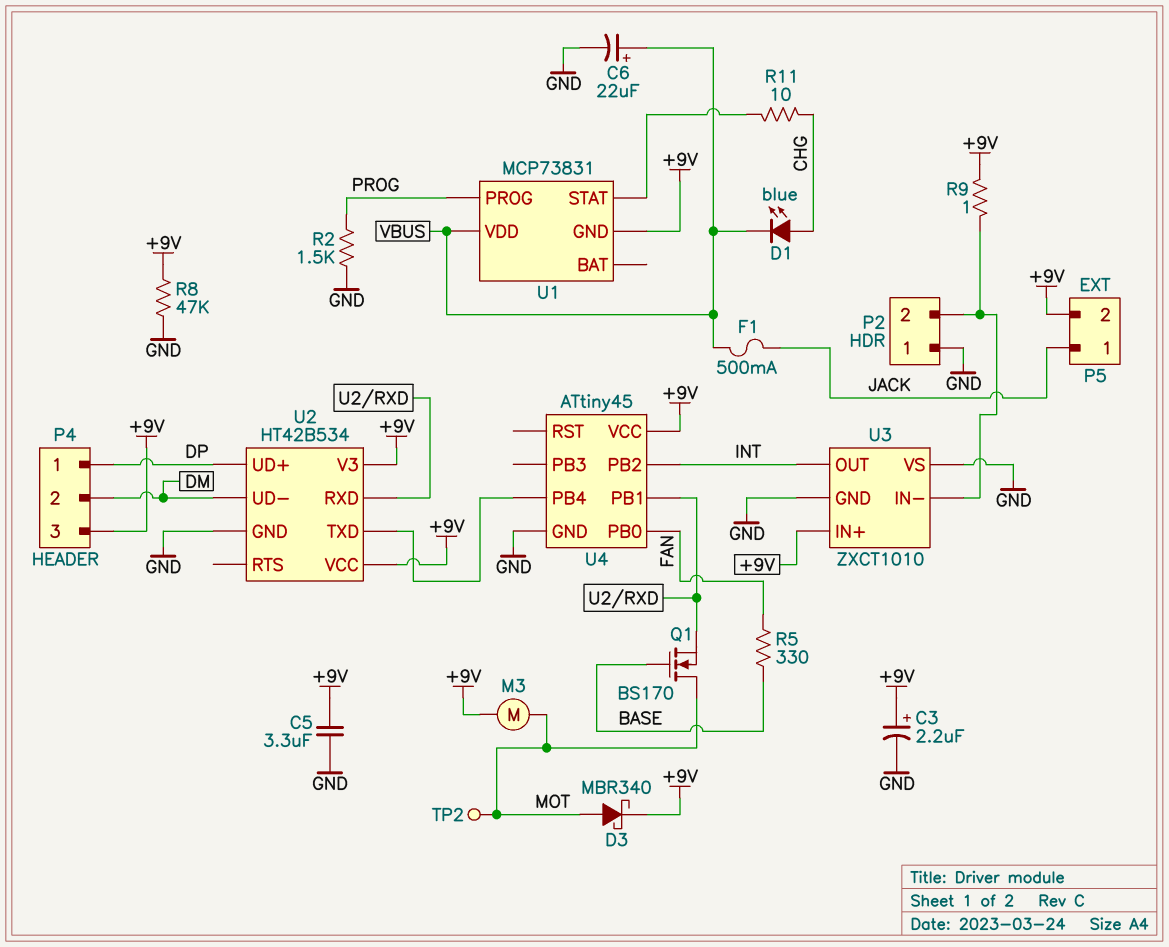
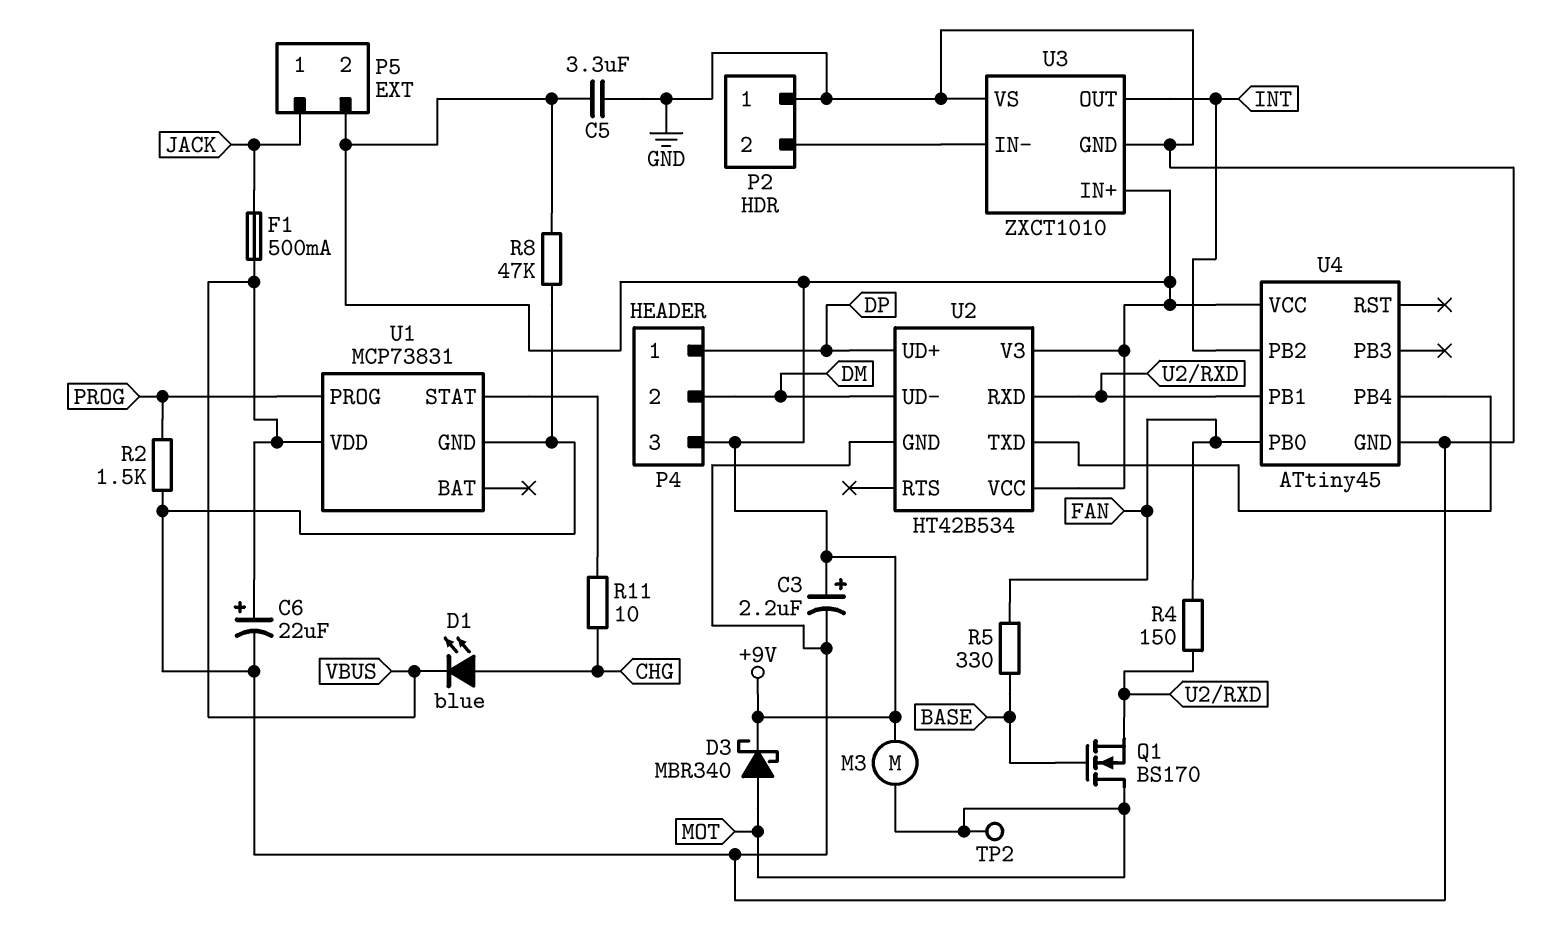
R4: none -> 150 (FAN, U2/RXD)
R9: 1 (+9V, P2/2) -> none
U1 pin GND: +9V -> GND

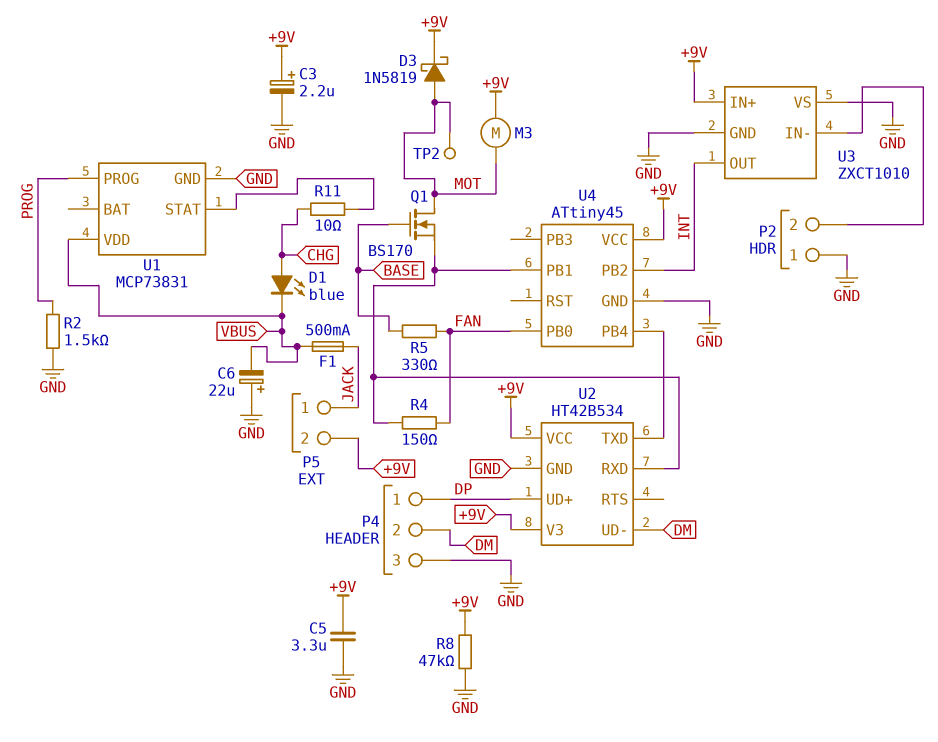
C6: 22uF (plus VBUS, minus GND) -> 22uF (plus GND, minus VBUS)
D3: schottky MBR340 (A MOT, K +9V) -> schottky 1N5819 (A MOT, K +9V)
P4 pin 3: +9V -> GND

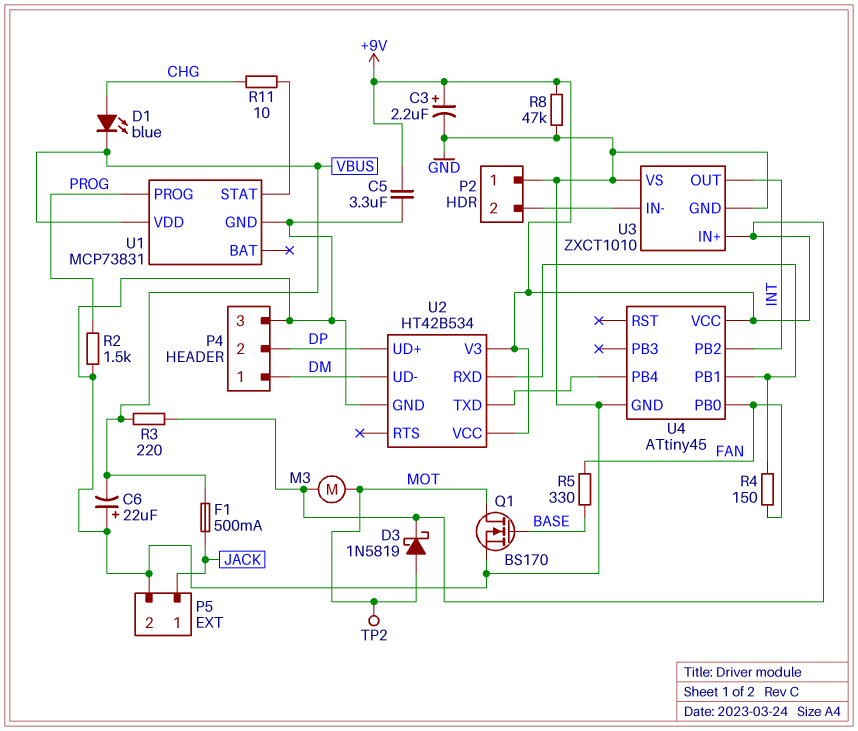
P4 pin 1: DP -> DM
P4 pin 2: DM -> DP
P5 pin 2: +9V -> GND
Q1: NMOS BS170 (G BASE, D MOT, S U2/RXD) -> NMOS BS170 (G BASE, D MOT, S GND)
R3: none -> 220 (+9V, VBUS)

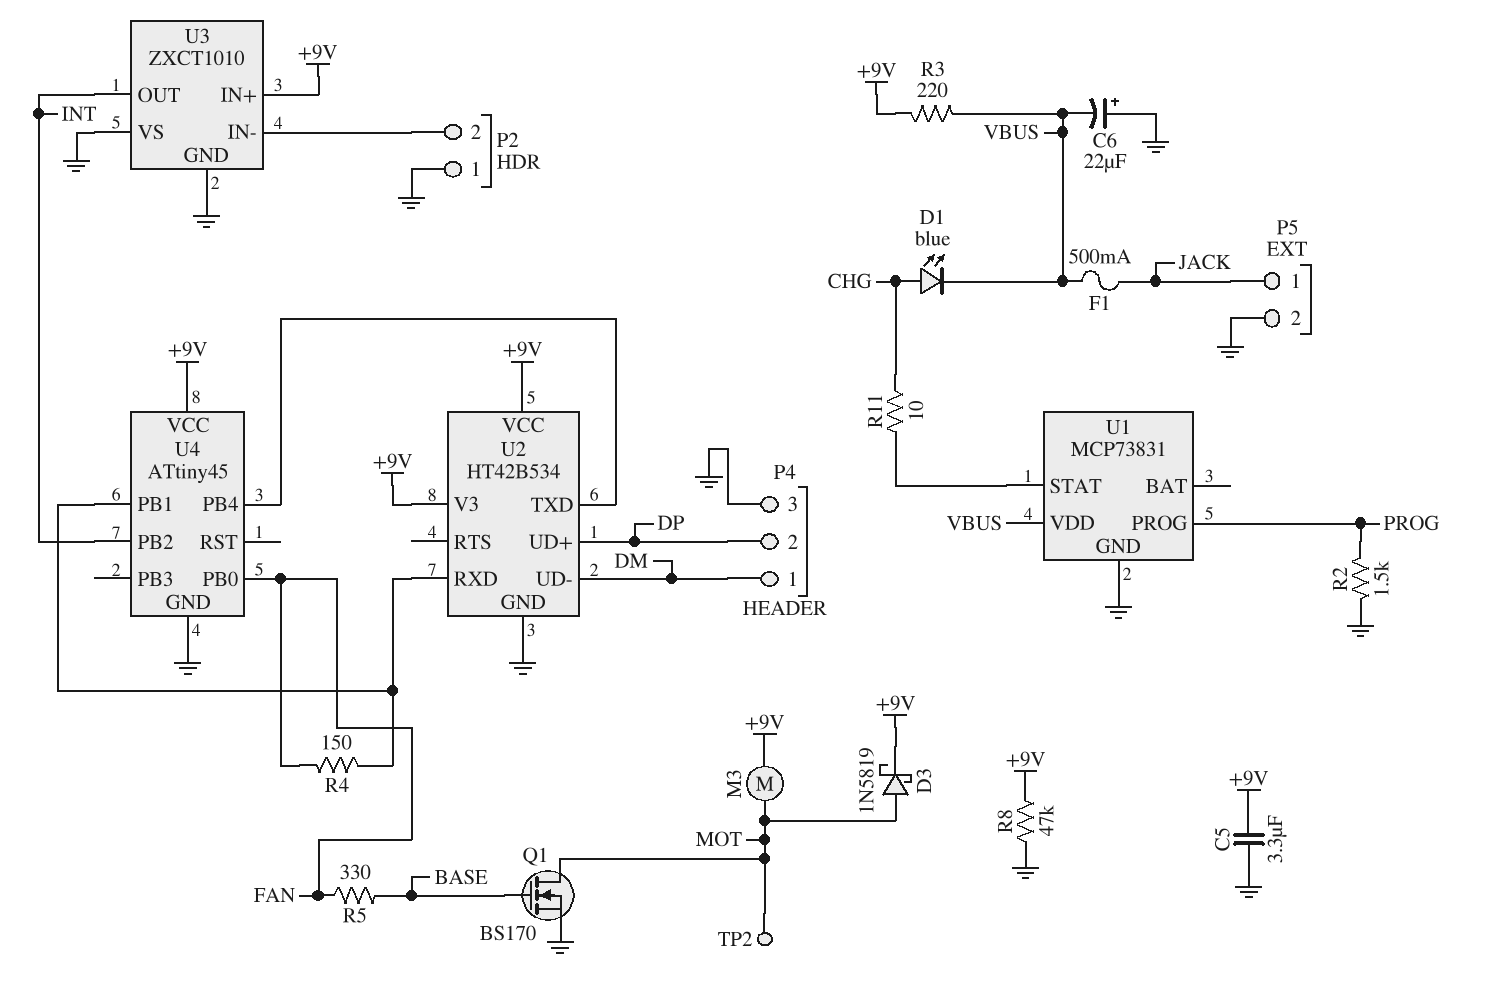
C3: 2.2uF (plus +9V, minus GND) -> none

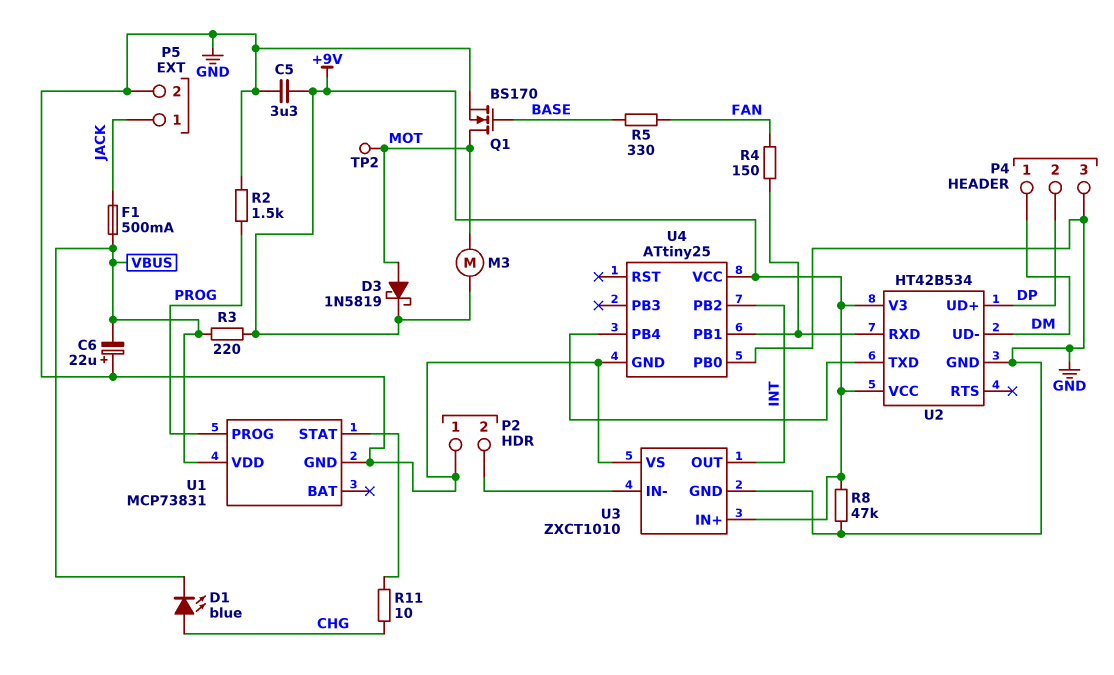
U4: ATtiny45 -> ATtiny25
U4 pin PB0: FAN -> GND

